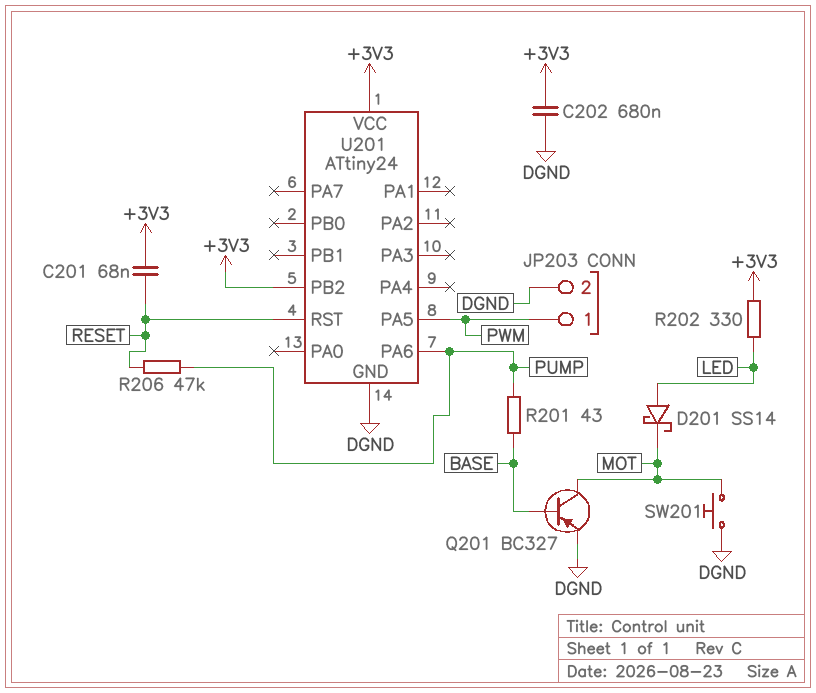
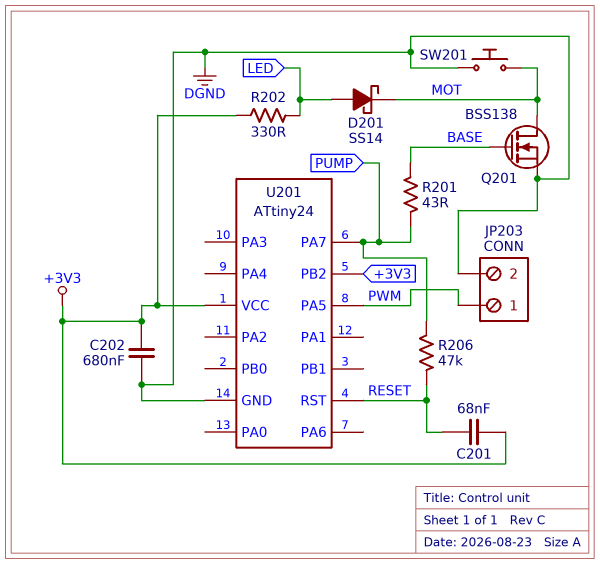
Q201: PNP BC327 (B BASE, C MOT, E DGND) -> NMOS BSS138 (G BASE, D MOT, S DGND)
U201 pin PA6: PUMP -> none
U201 pin PA7: none -> PUMP

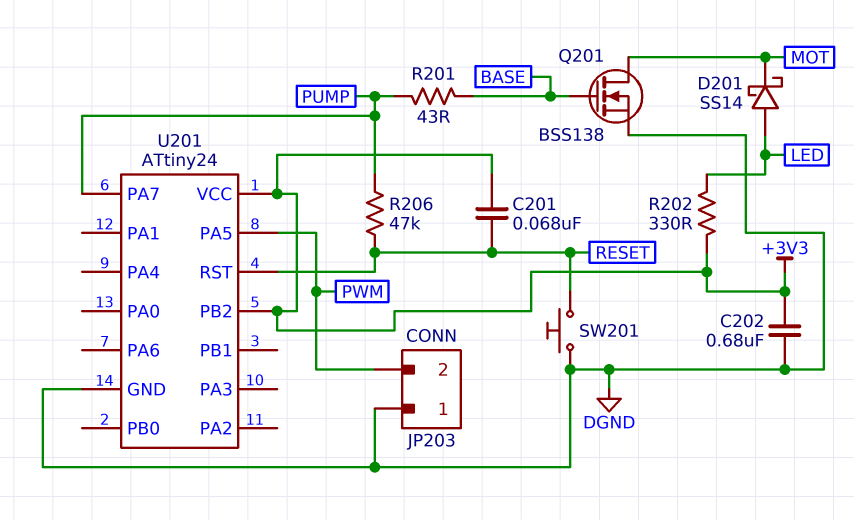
JP203 pin 1: PWM -> DGND
JP203 pin 2: DGND -> PWM
SW201: button (DGND, MOT) -> button (DGND, RESET)

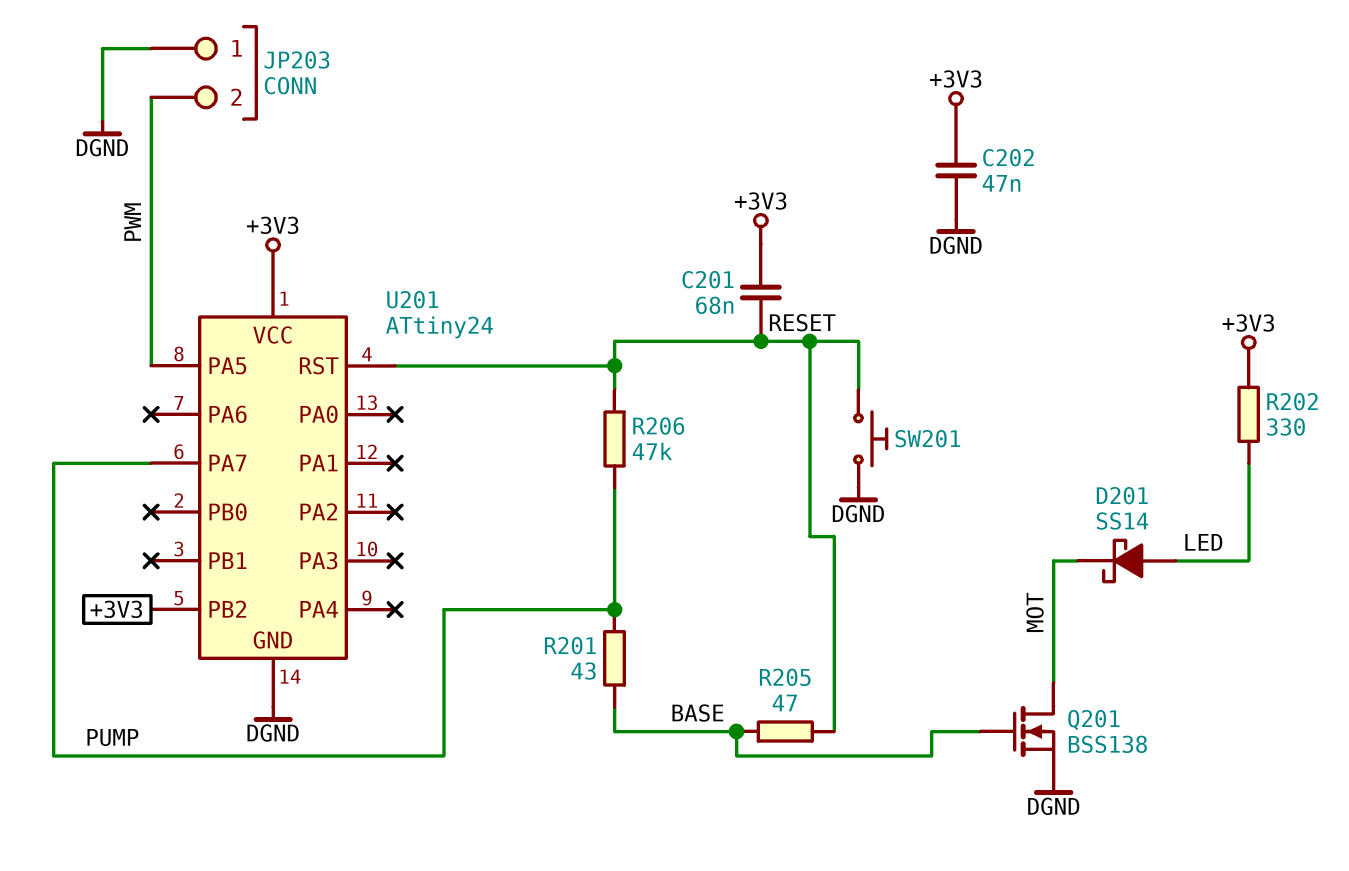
C202: 680nF (+3V3, DGND) -> 47nF (+3V3, DGND)
R205: none -> 47 (BASE, RESET)

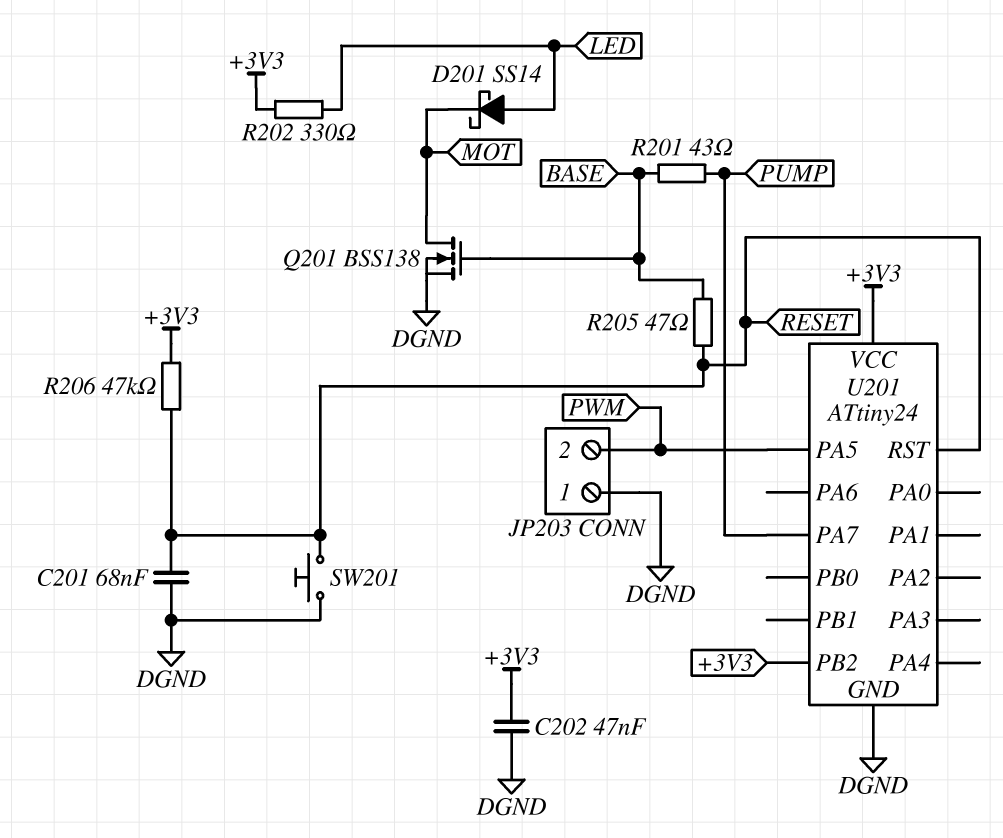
C201: 68nF (+3V3, RESET) -> 68nF (DGND, RESET)
R206: 47k (PUMP, RESET) -> 47k (+3V3, RESET)

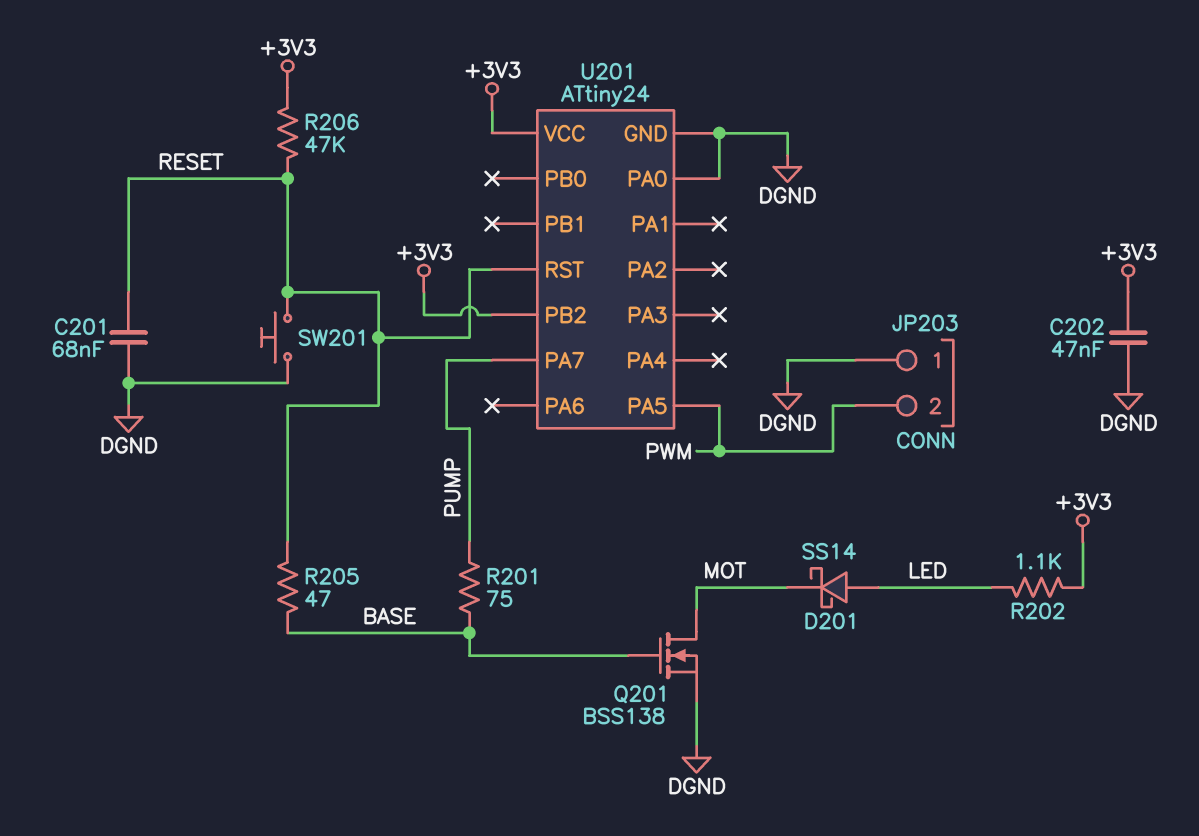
R201: 43 (BASE, PUMP) -> 75 (BASE, PUMP)
R202: 330 (+3V3, LED) -> 1.1k (+3V3, LED)
U201 pin PA0: none -> DGND

